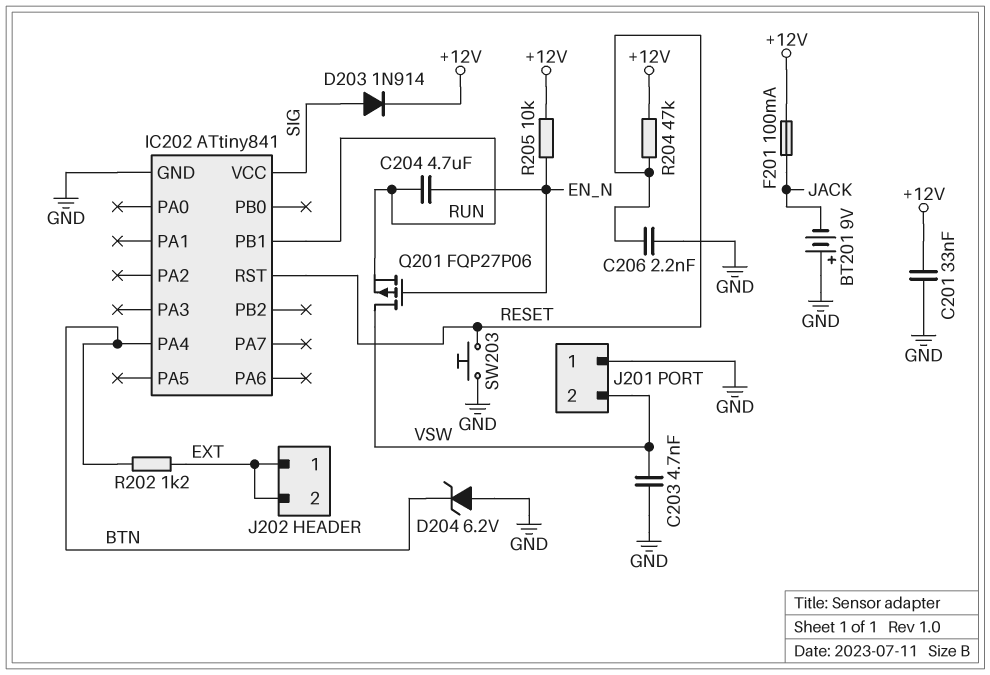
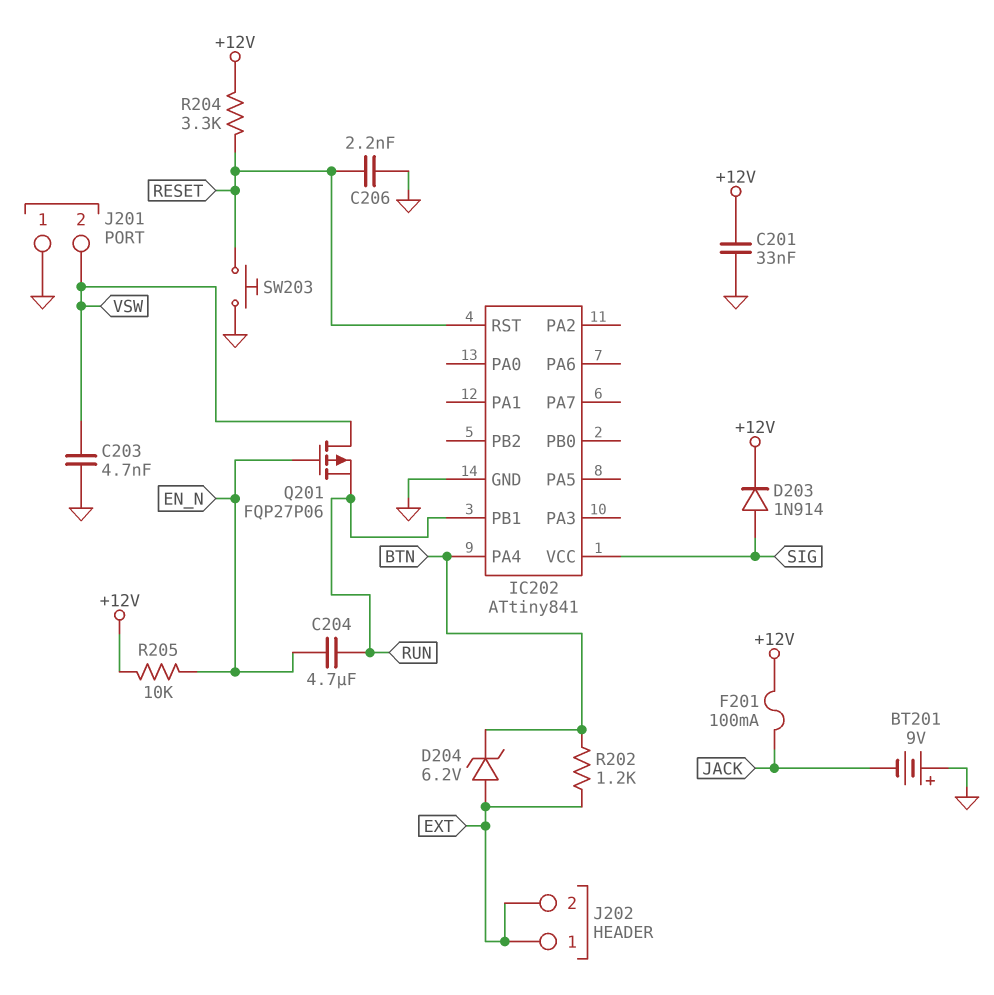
D204: zener 6.2V (A GND, K BTN) -> zener 6.2V (A EXT, K BTN)
R204: 47k (+12V, RESET) -> 3.3k (+12V, RESET)

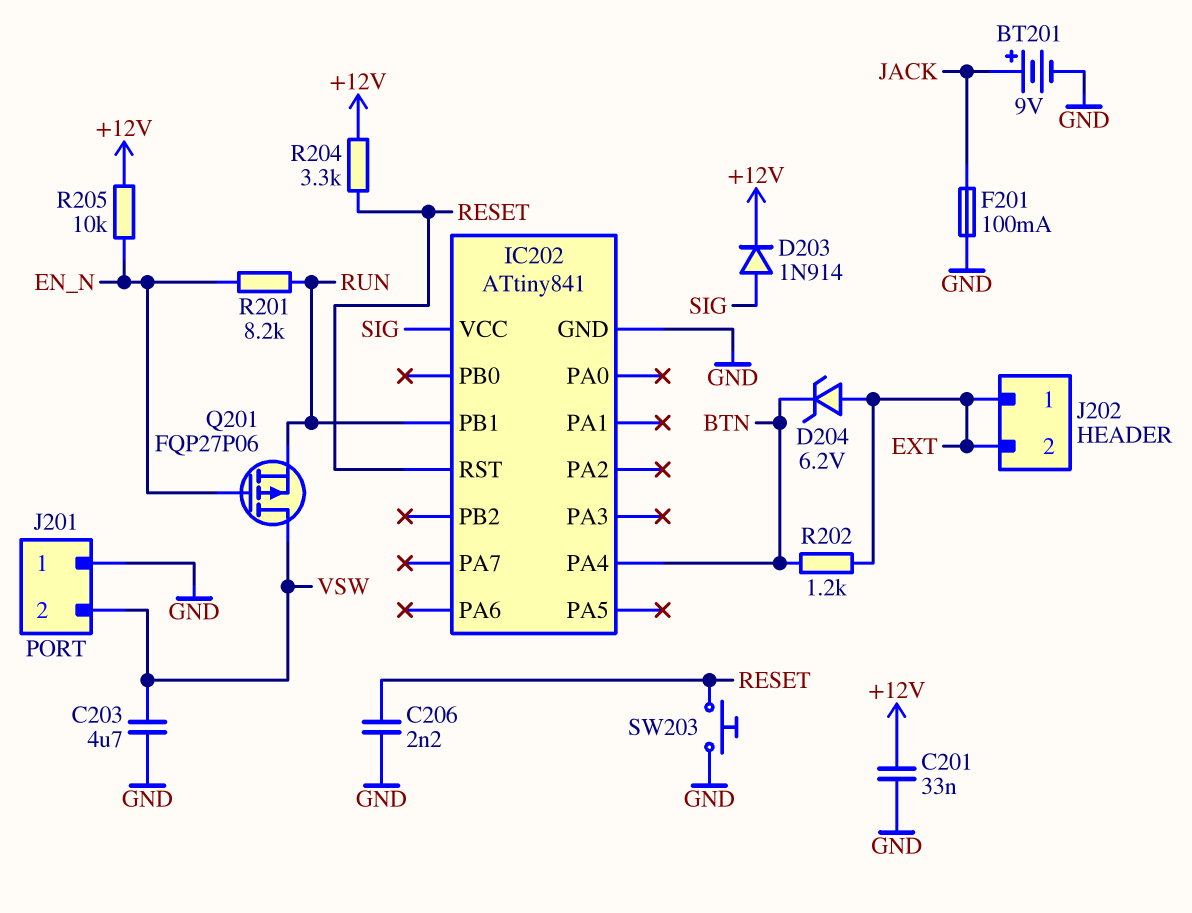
BT201: 9V (plus GND, minus JACK) -> 9V (plus JACK, minus GND)
C203: 4.7nF (GND, VSW) -> 4.7uF (GND, VSW)
C204: 4.7uF (EN_N, RUN) -> none
F201: 100mA (+12V, JACK) -> 100mA (GND, JACK)
R201: none -> 8.2k (EN_N, RUN)

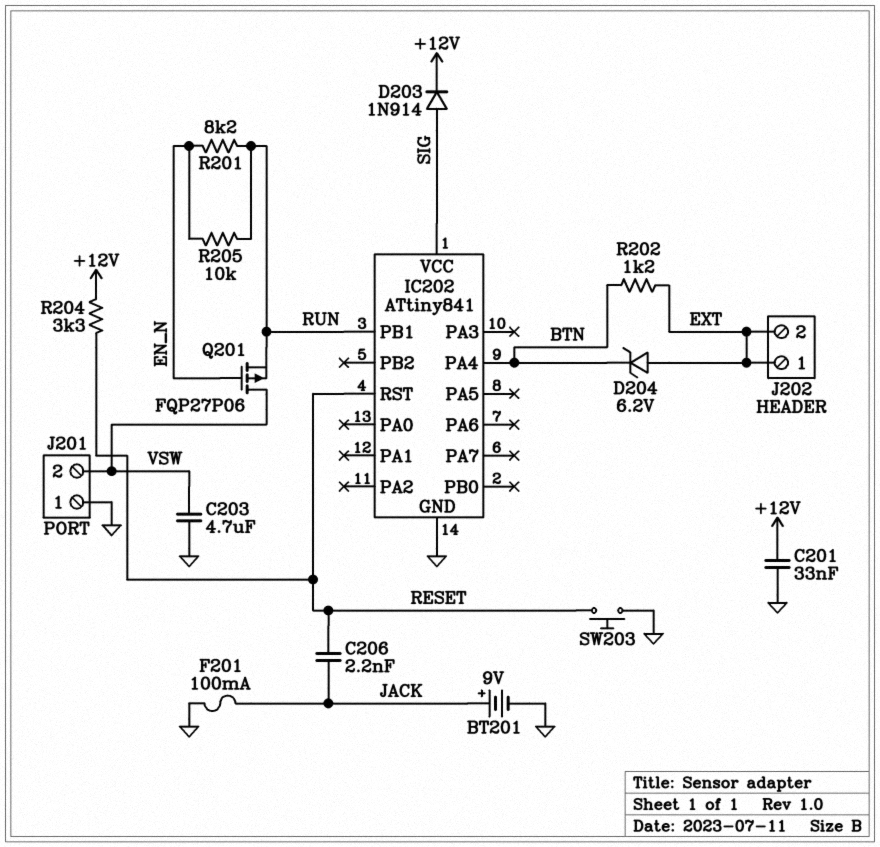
C206: 2.2nF (GND, RESET) -> 2.2nF (JACK, RESET)
R205: 10k (+12V, EN_N) -> 10k (EN_N, RUN)

